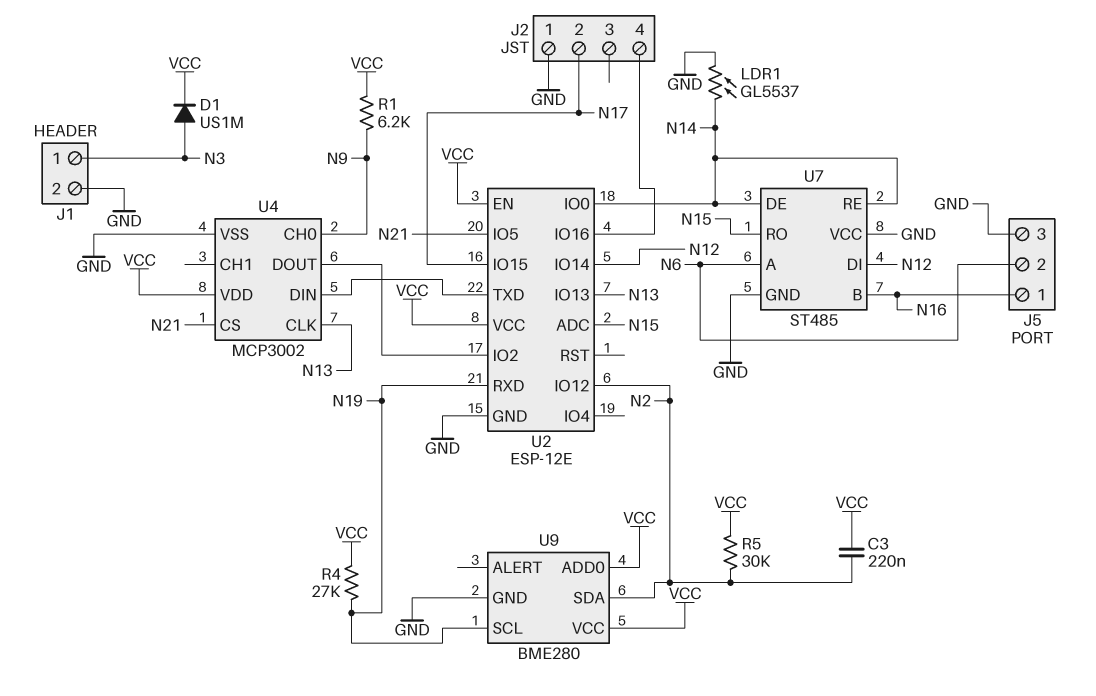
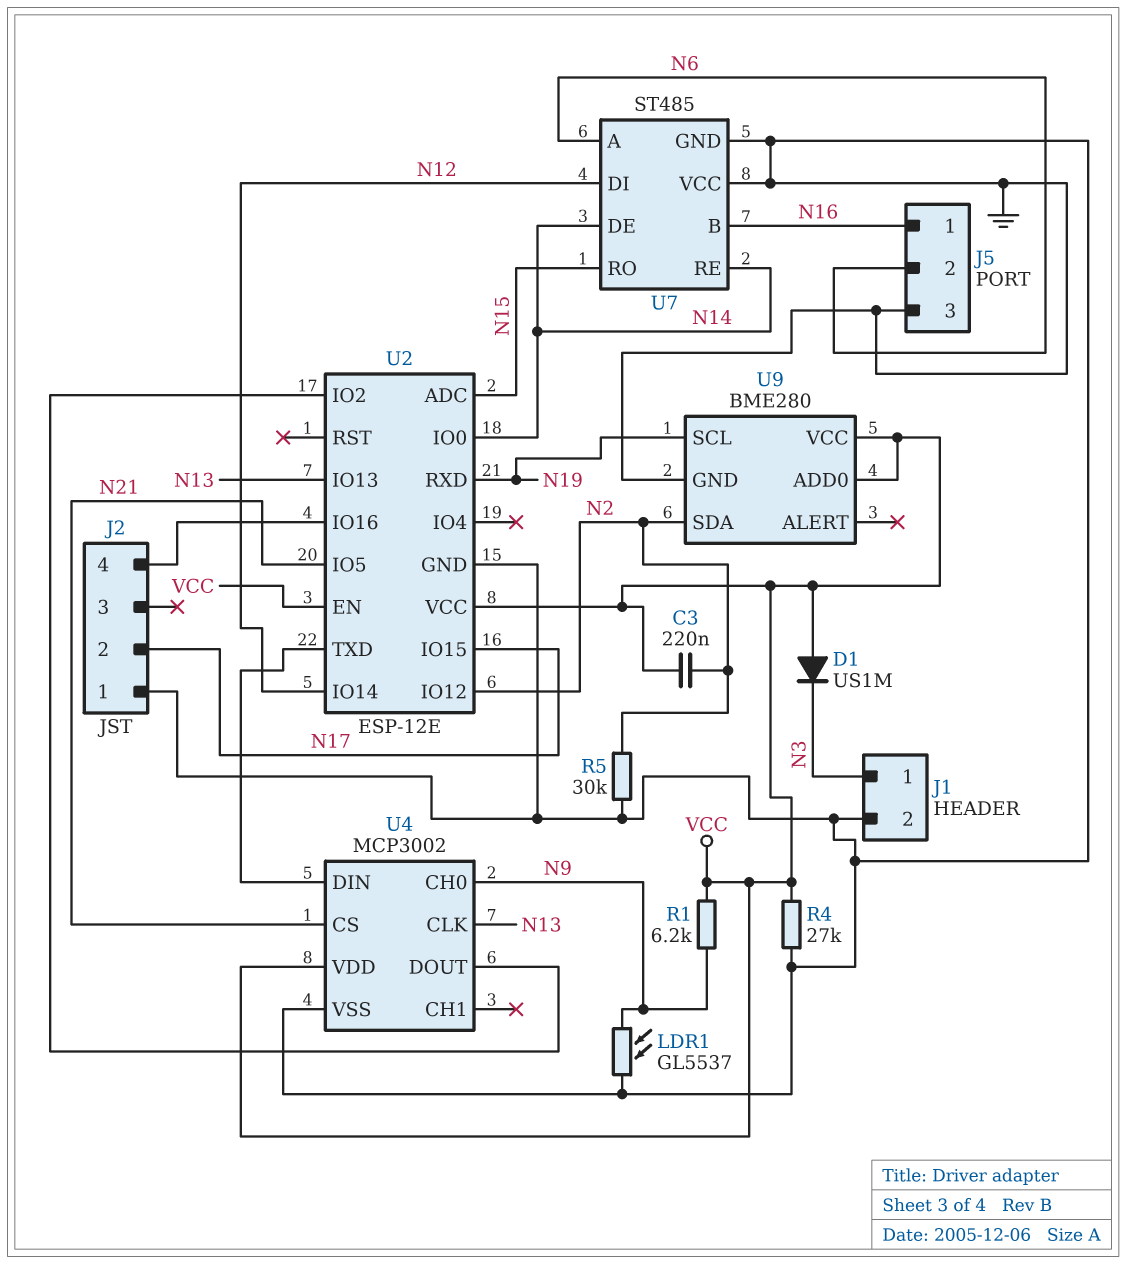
D1: diode US1M (A N3, K VCC) -> diode US1M (A VCC, K N3)
LDR1: GL5537 (GND, N14) -> GL5537 (GND, N9)
R4: 27k (N19, VCC) -> 27k (GND, VCC)
R5: 30k (N2, VCC) -> 30k (GND, N2)

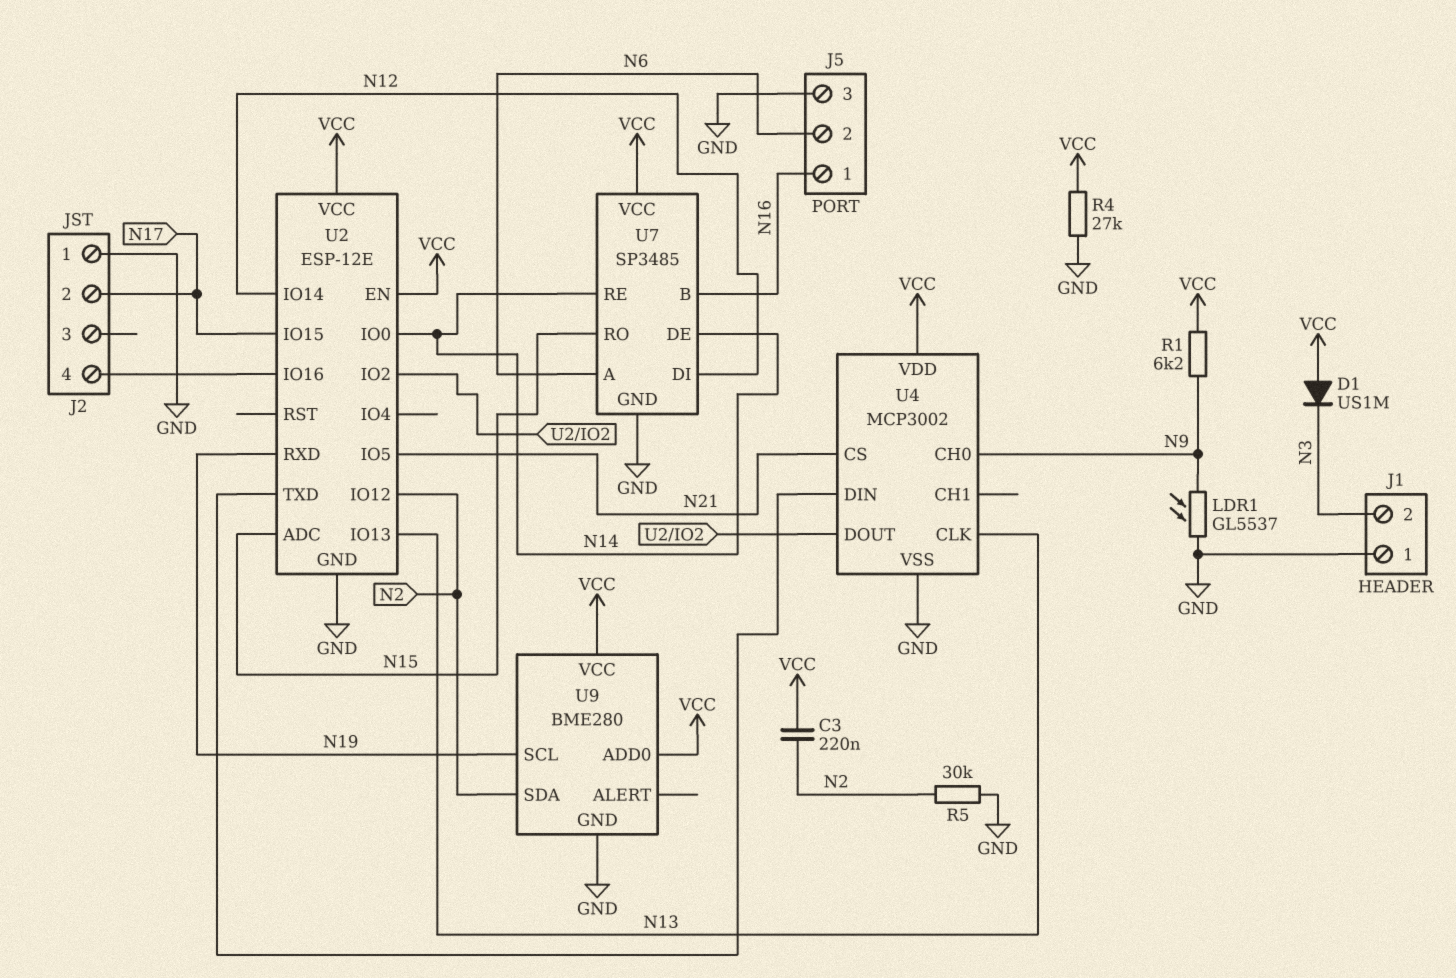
J1 pin 1: N3 -> GND
J1 pin 2: GND -> N3
U7: ST485 -> SP3485
U7 pin VCC: GND -> VCC

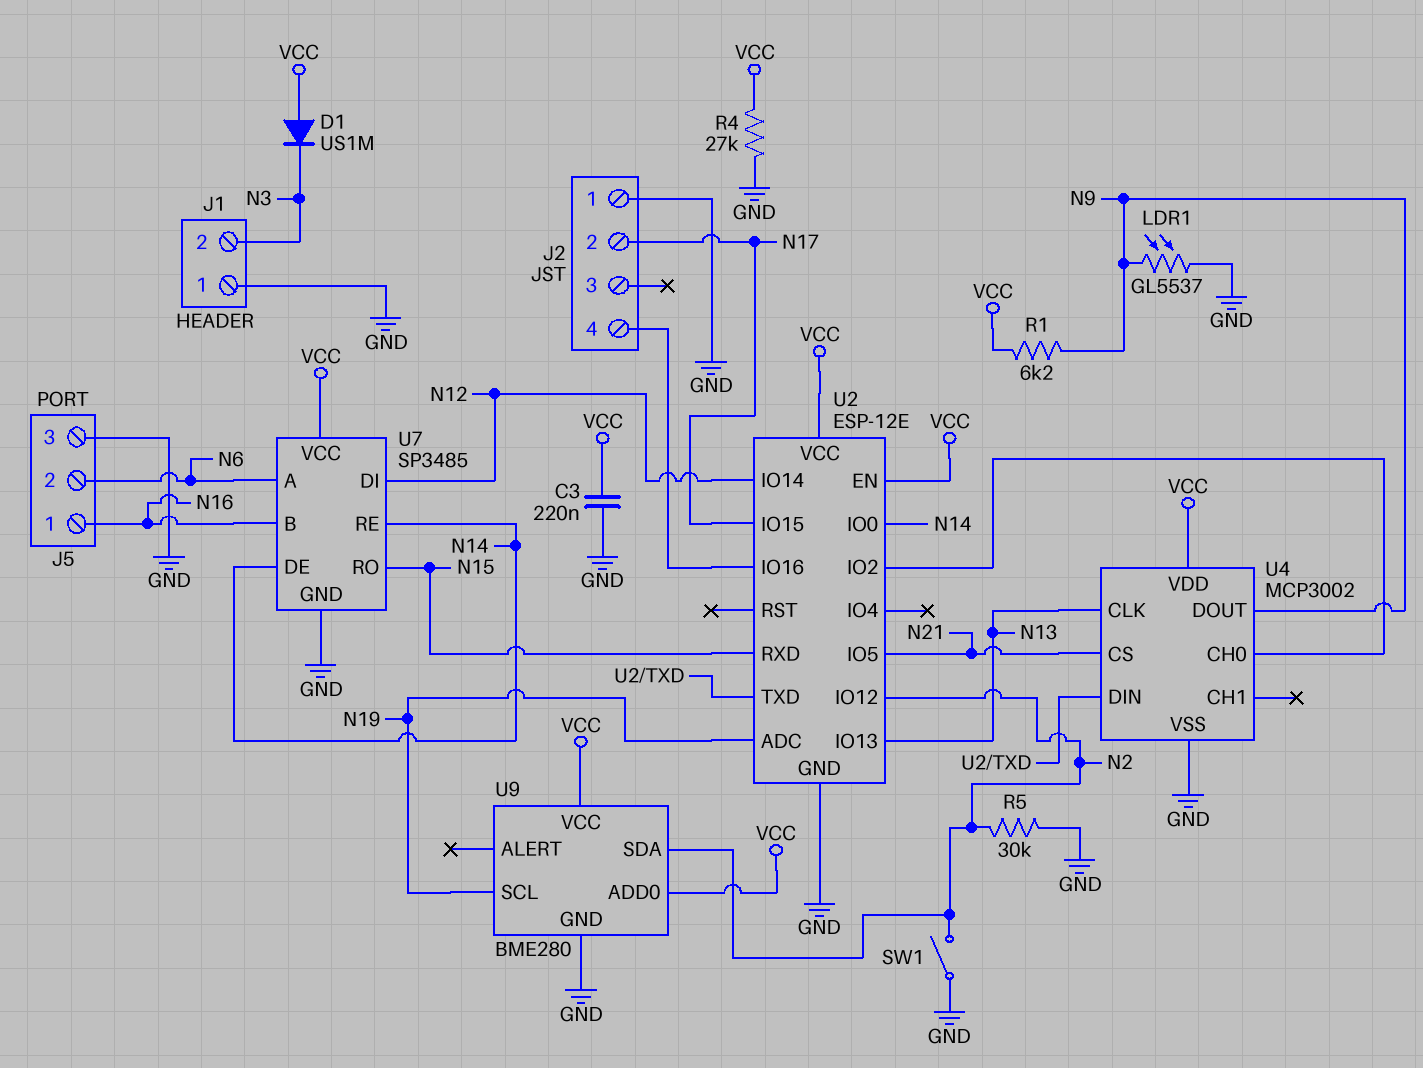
C3: 220nF (N2, VCC) -> 220nF (GND, VCC)
SW1: none -> switch (GND, N2)
U2 pin ADC: N15 -> N19
U2 pin RXD: N19 -> N15
U4 pin CH0: N9 -> U2/IO2
U4 pin DOUT: U2/IO2 -> N9

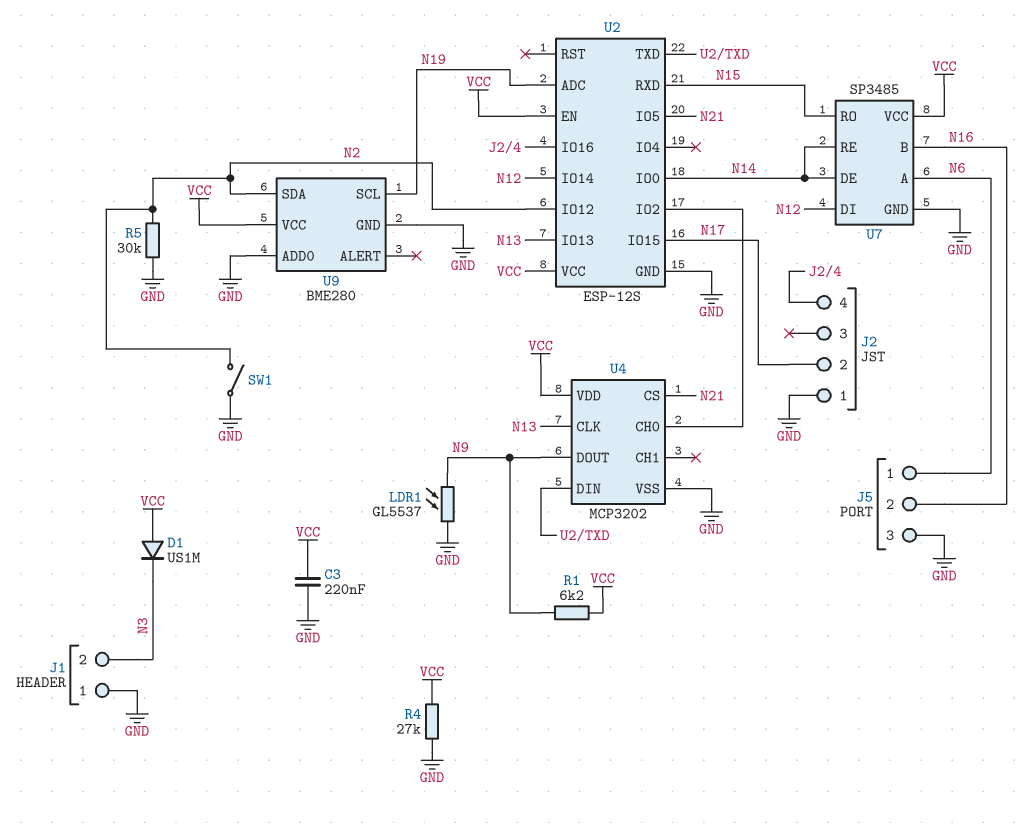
J5 pin 1: N16 -> N6
J5 pin 2: N6 -> N16
U2: ESP-12E -> ESP-12S
U4: MCP3002 -> MCP3202
U9 pin ADD0: VCC -> GND

